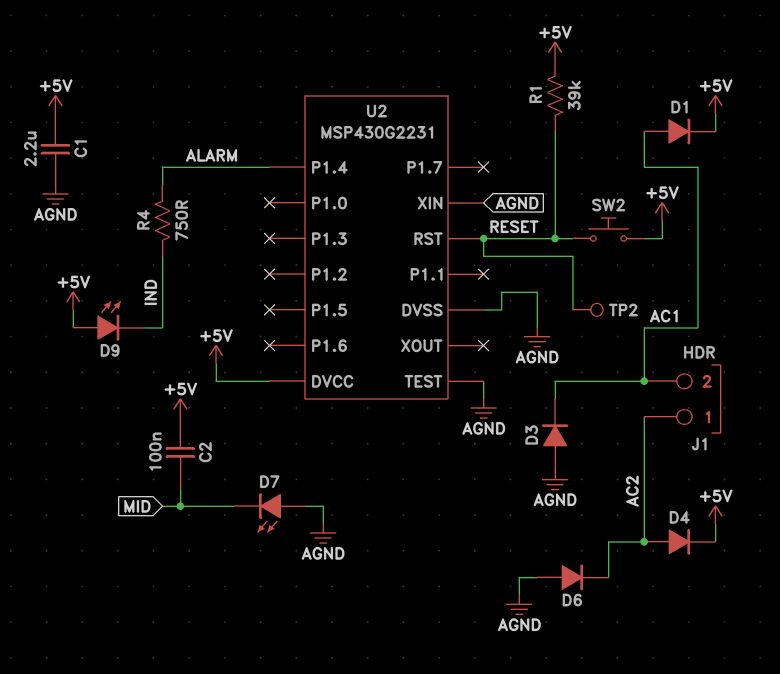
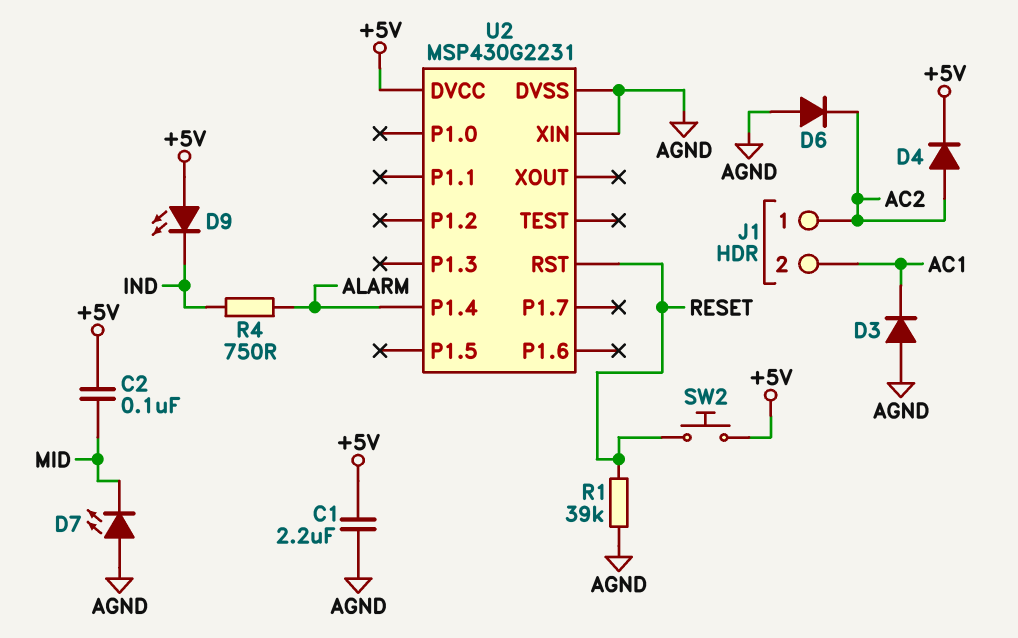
D1: diode (A AC1, K +5V) -> none
R1: 39k (+5V, RESET) -> 39k (AGND, RESET)
TP2: test point (RESET) -> none
U2 pin TEST: AGND -> none

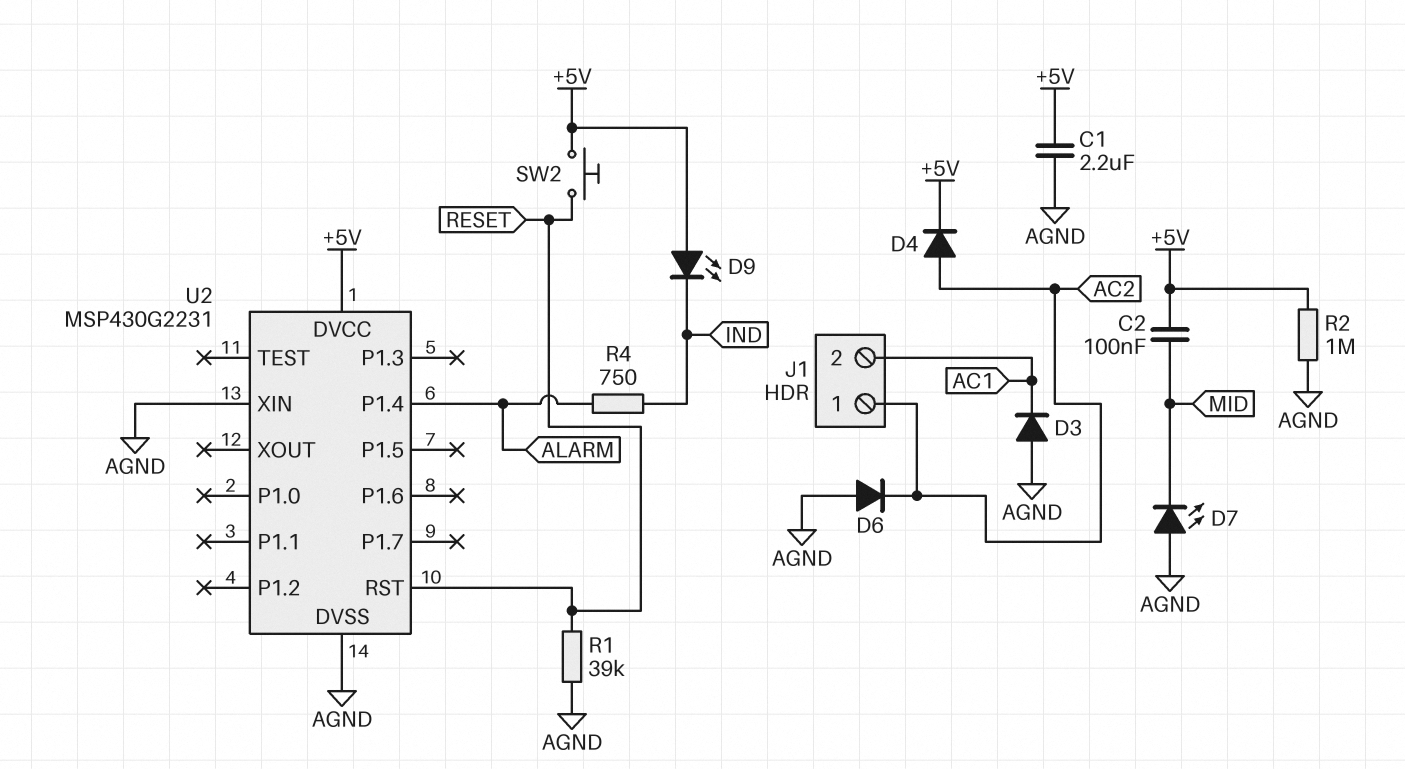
R2: none -> 1M (+5V, AGND)

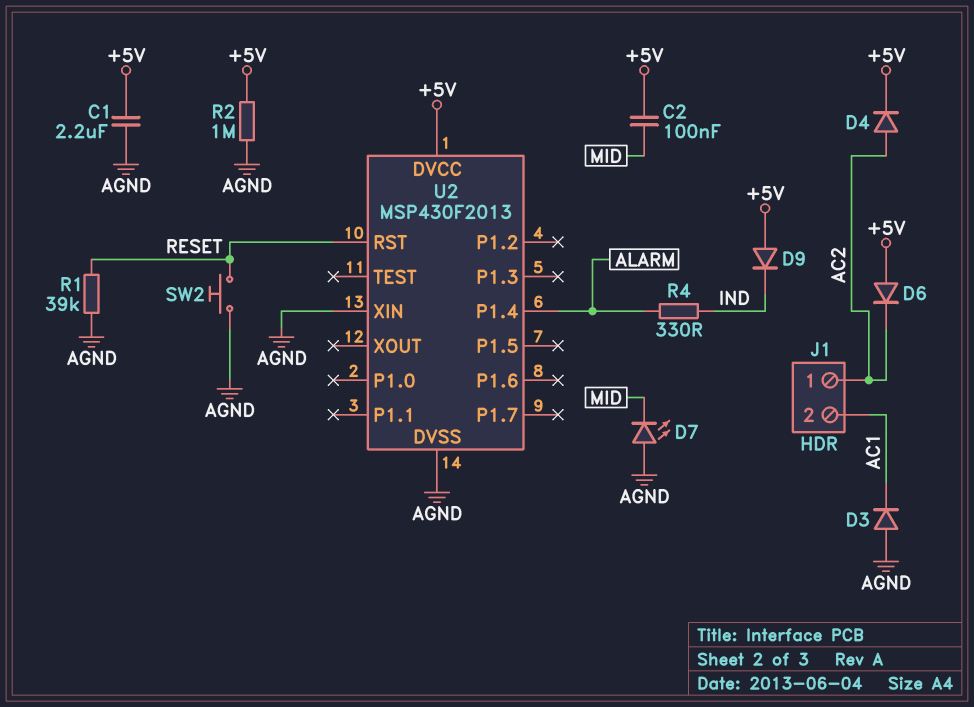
D6: diode (A AGND, K AC2) -> diode (A +5V, K AC2)
D9: LED (A +5V, K IND) -> diode (A +5V, K IND)
R4: 750 (ALARM, IND) -> 330 (ALARM, IND)
SW2: button (+5V, RESET) -> button (AGND, RESET)
U2: MSP430G2231 -> MSP430F2013

